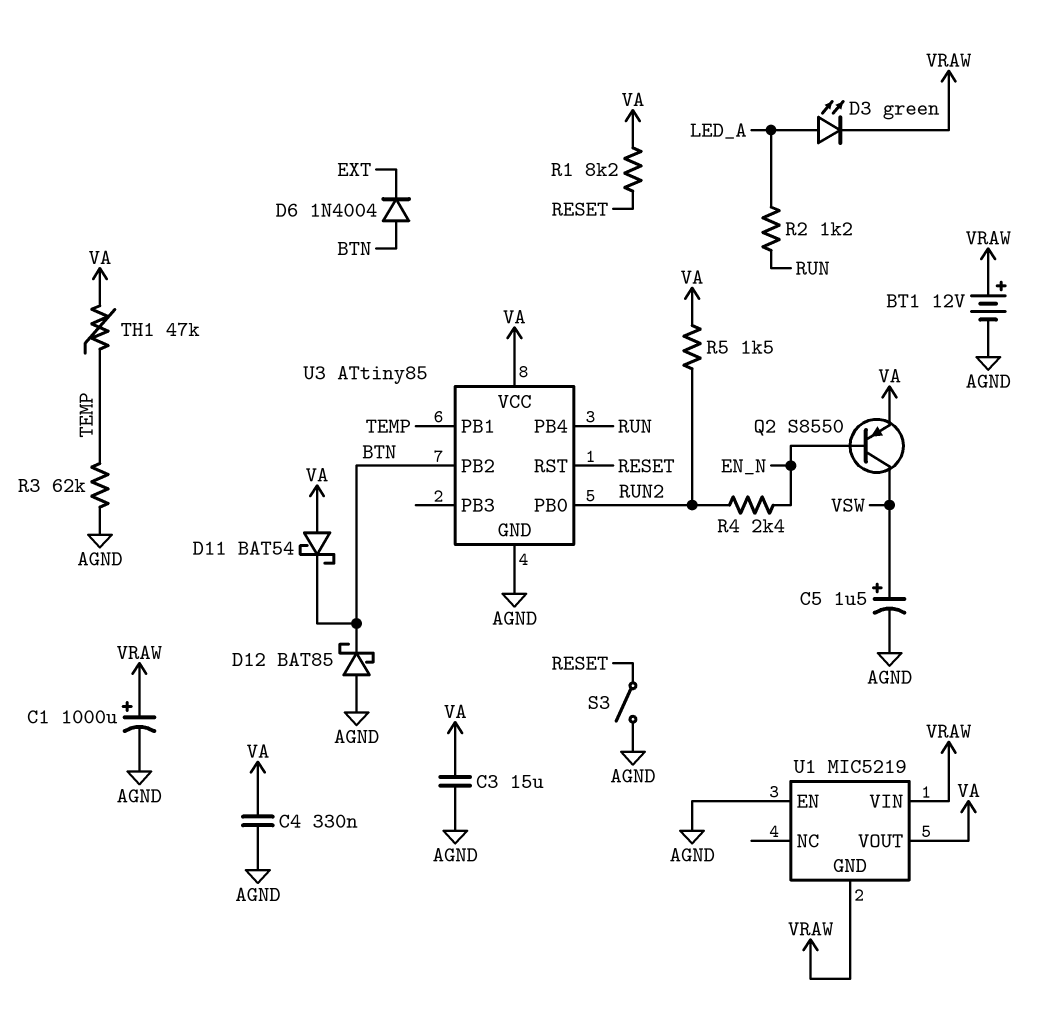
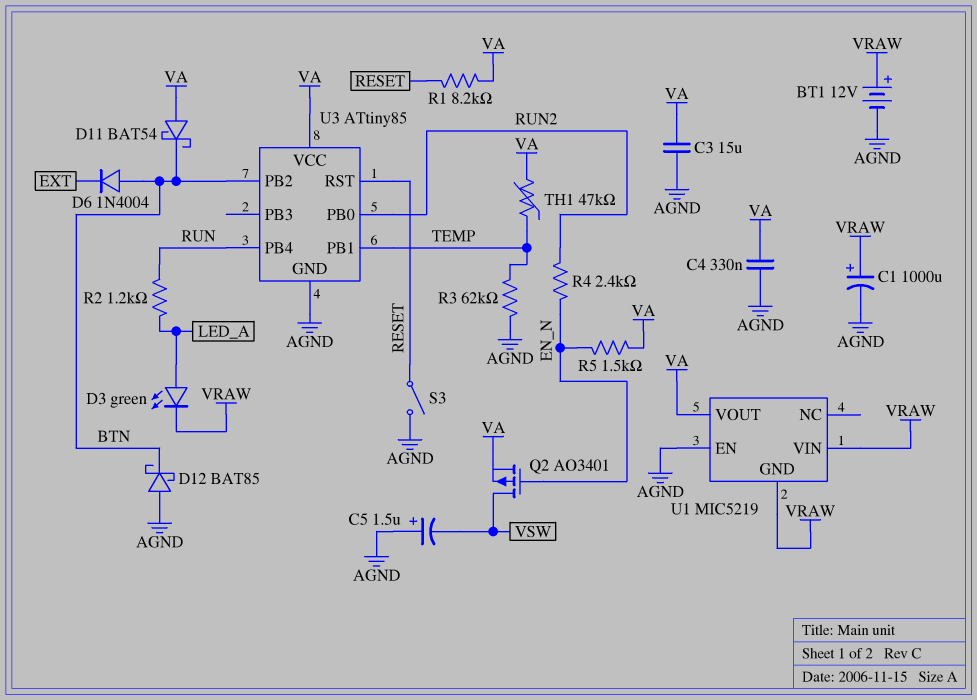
C5: 1.5uF (plus VSW, minus AGND) -> 1.5uF (plus AGND, minus VSW)
Q2: PNP S8550 (B EN_N, C VSW, E VA) -> PMOS AO3401 (G EN_N, D VSW, S VA)
R5: 1.5k (RUN2, VA) -> 1.5k (EN_N, VA)

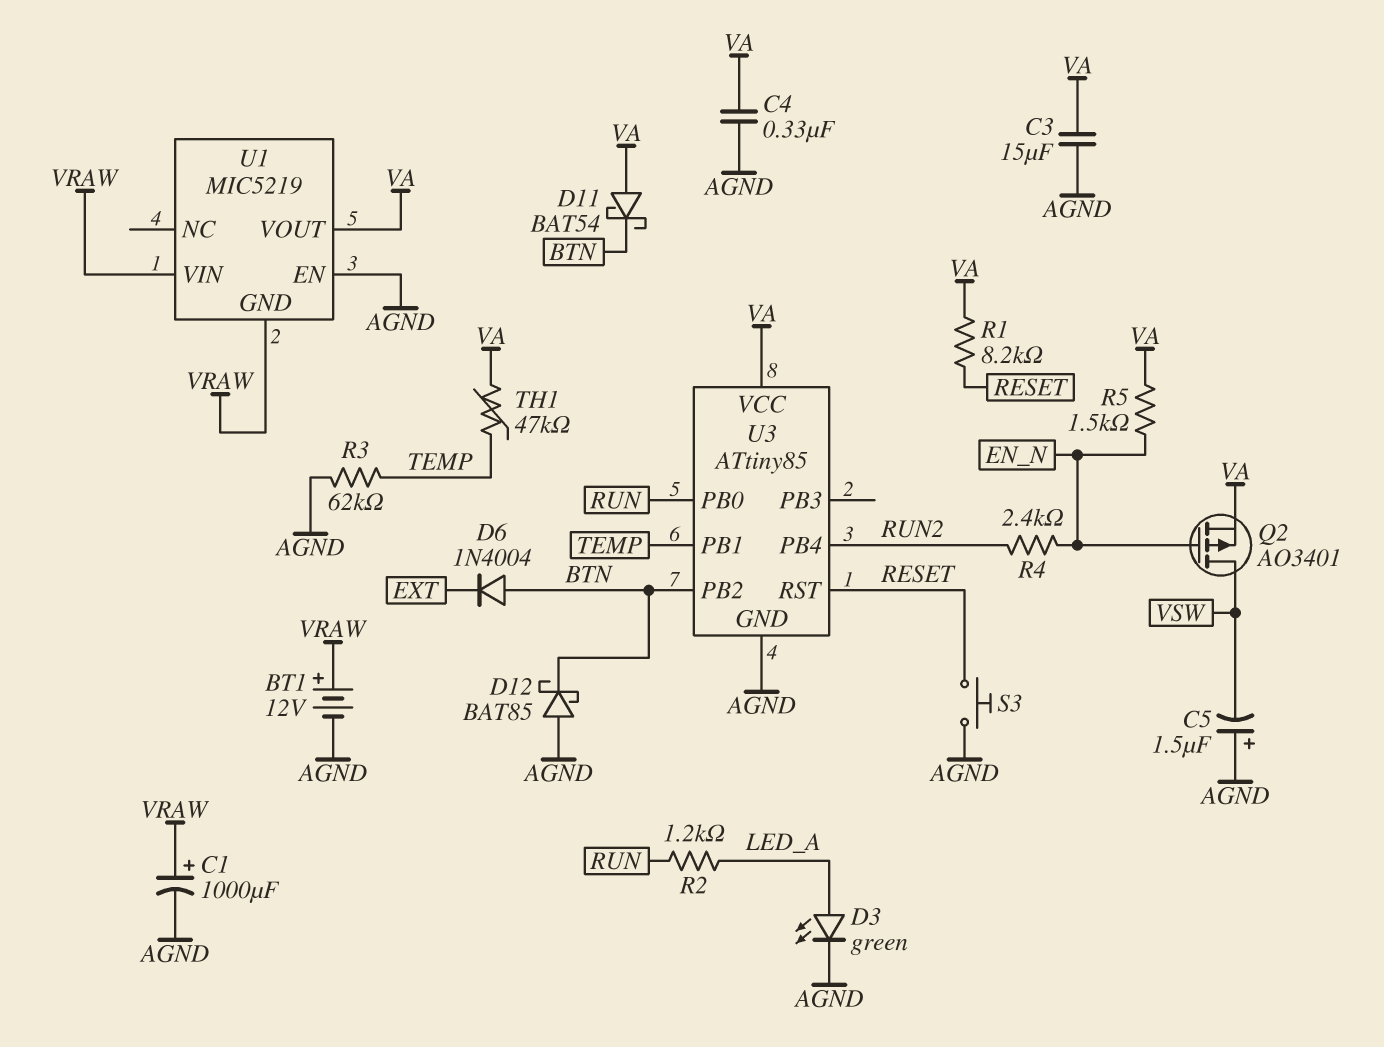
D3: LED green (A LED_A, K VRAW) -> LED green (A LED_A, K AGND)
S3: switch (AGND, RESET) -> button (AGND, RESET)
U3 pin PB0: RUN2 -> RUN
U3 pin PB4: RUN -> RUN2

